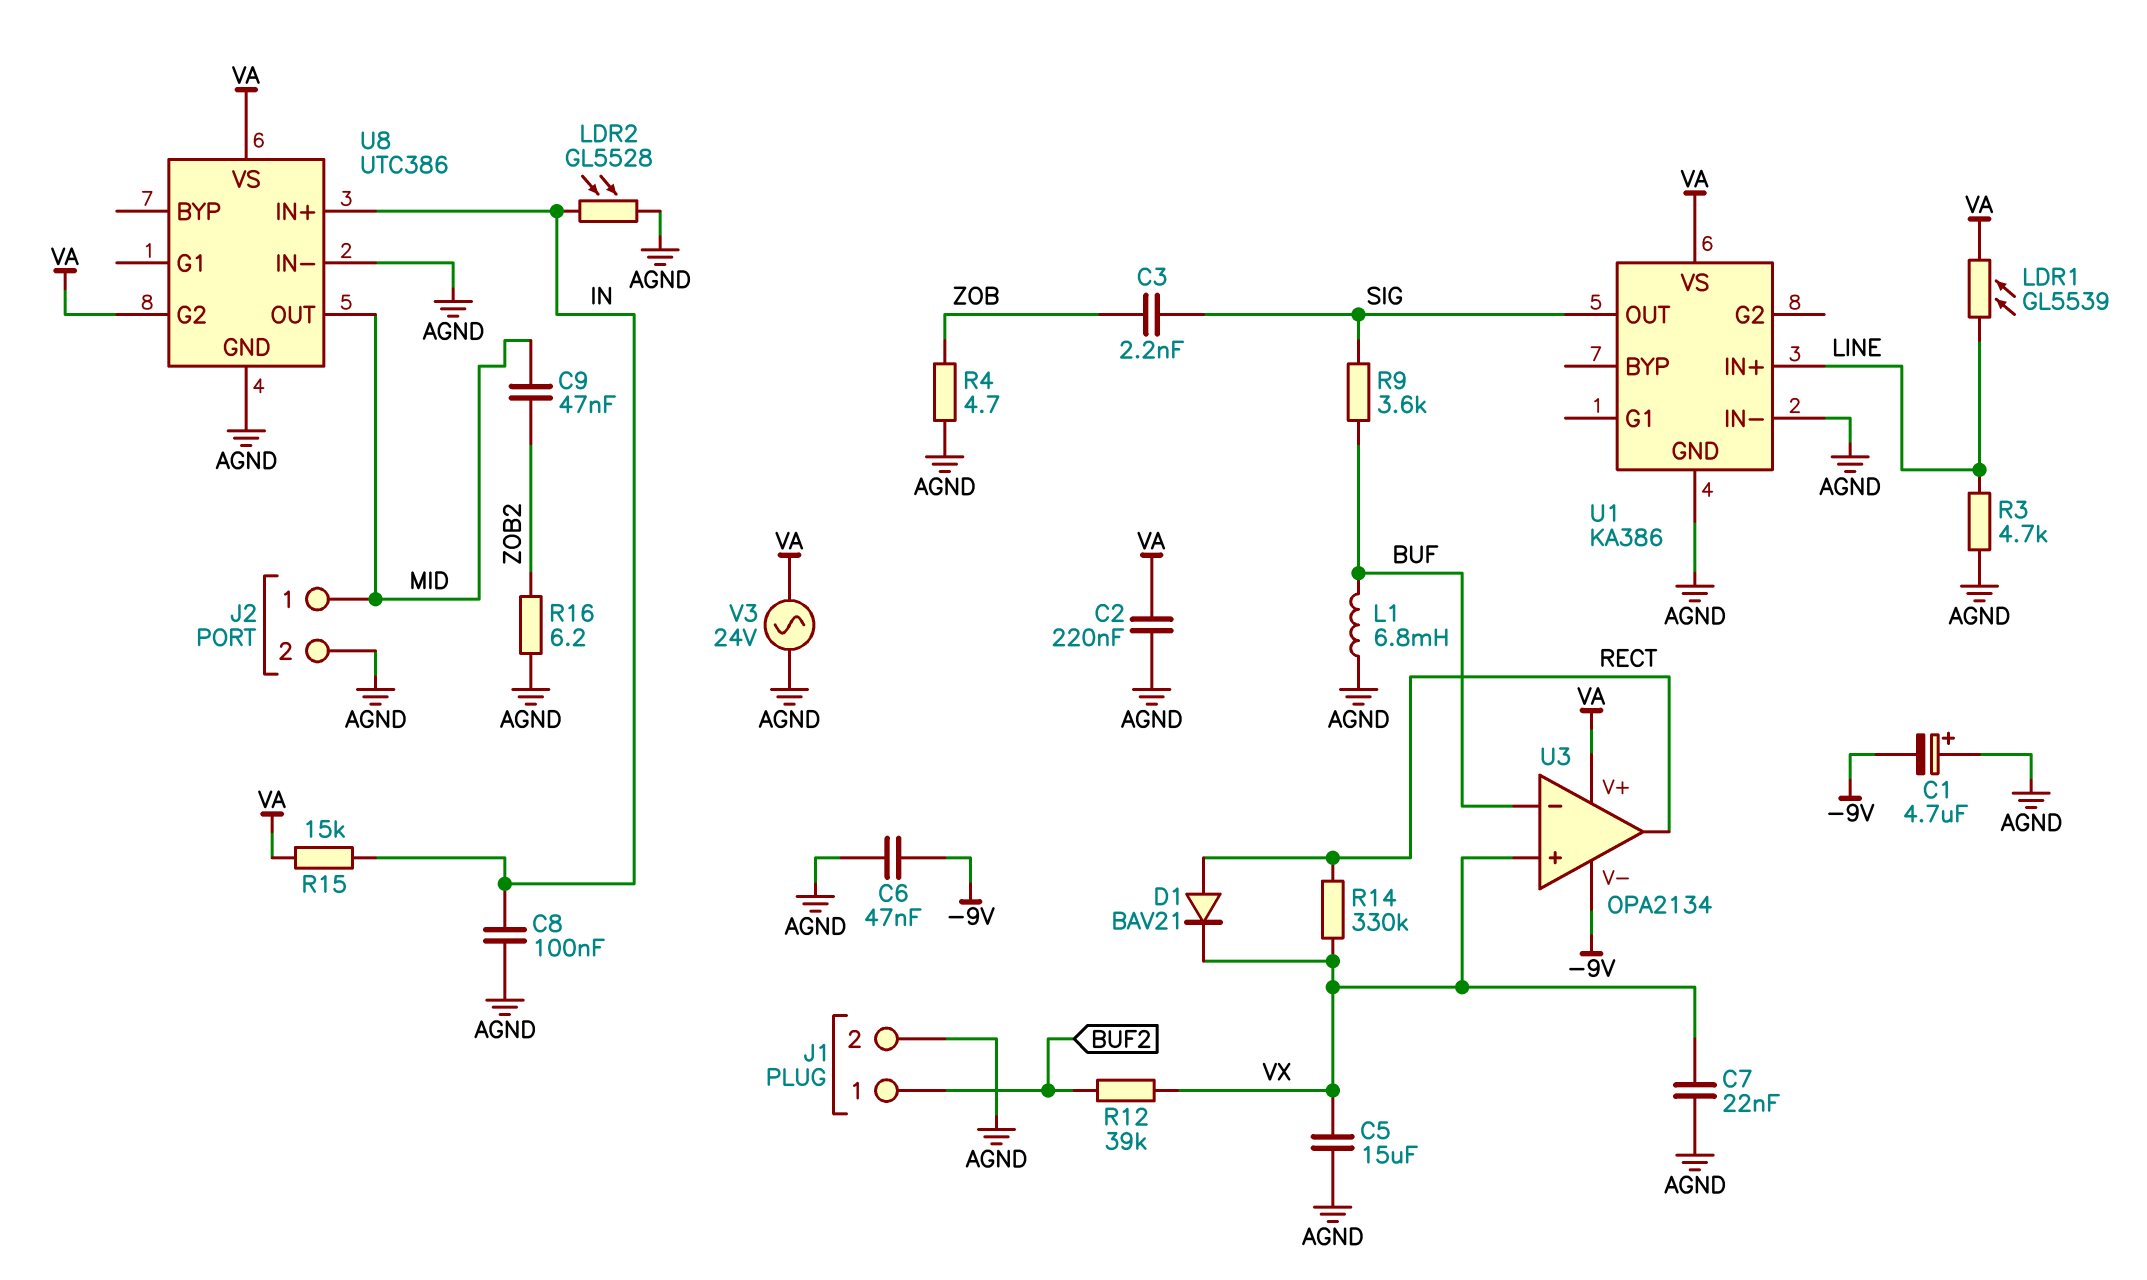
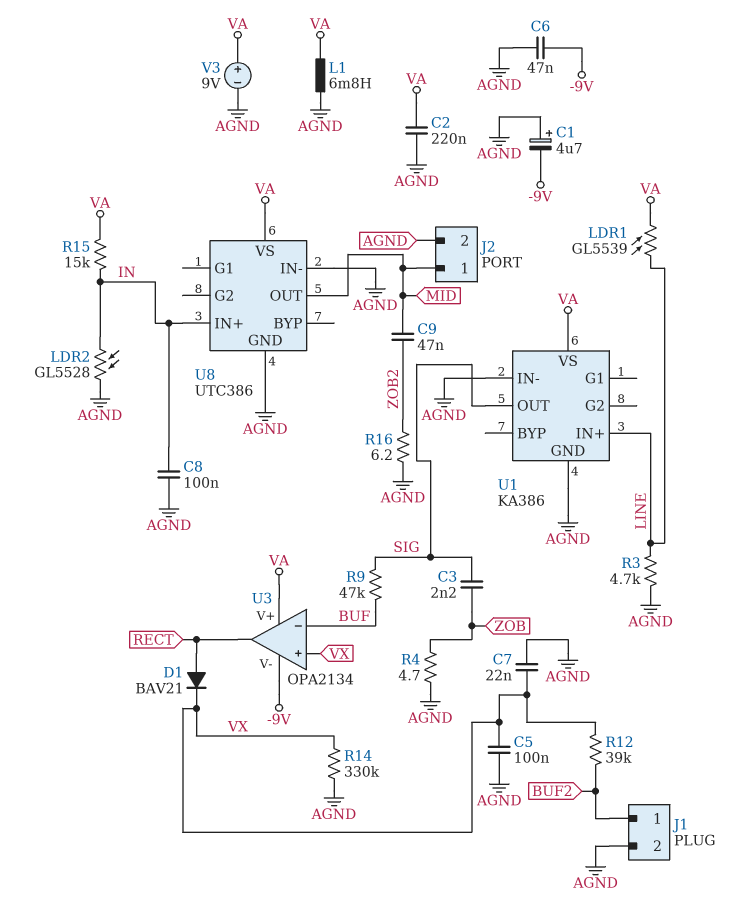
C5: 15uF (AGND, VX) -> 100nF (AGND, VX)
L1: 6.8mH (AGND, BUF) -> 6.8mH (AGND, VA)
R9: 3.6k (BUF, SIG) -> 47k (BUF, SIG)
R14: 330k (RECT, VX) -> 330k (AGND, VX)
U8 pin G2: VA -> none
V3: AC 24V (AGND, VA) -> 9V (plus VA, minus AGND)

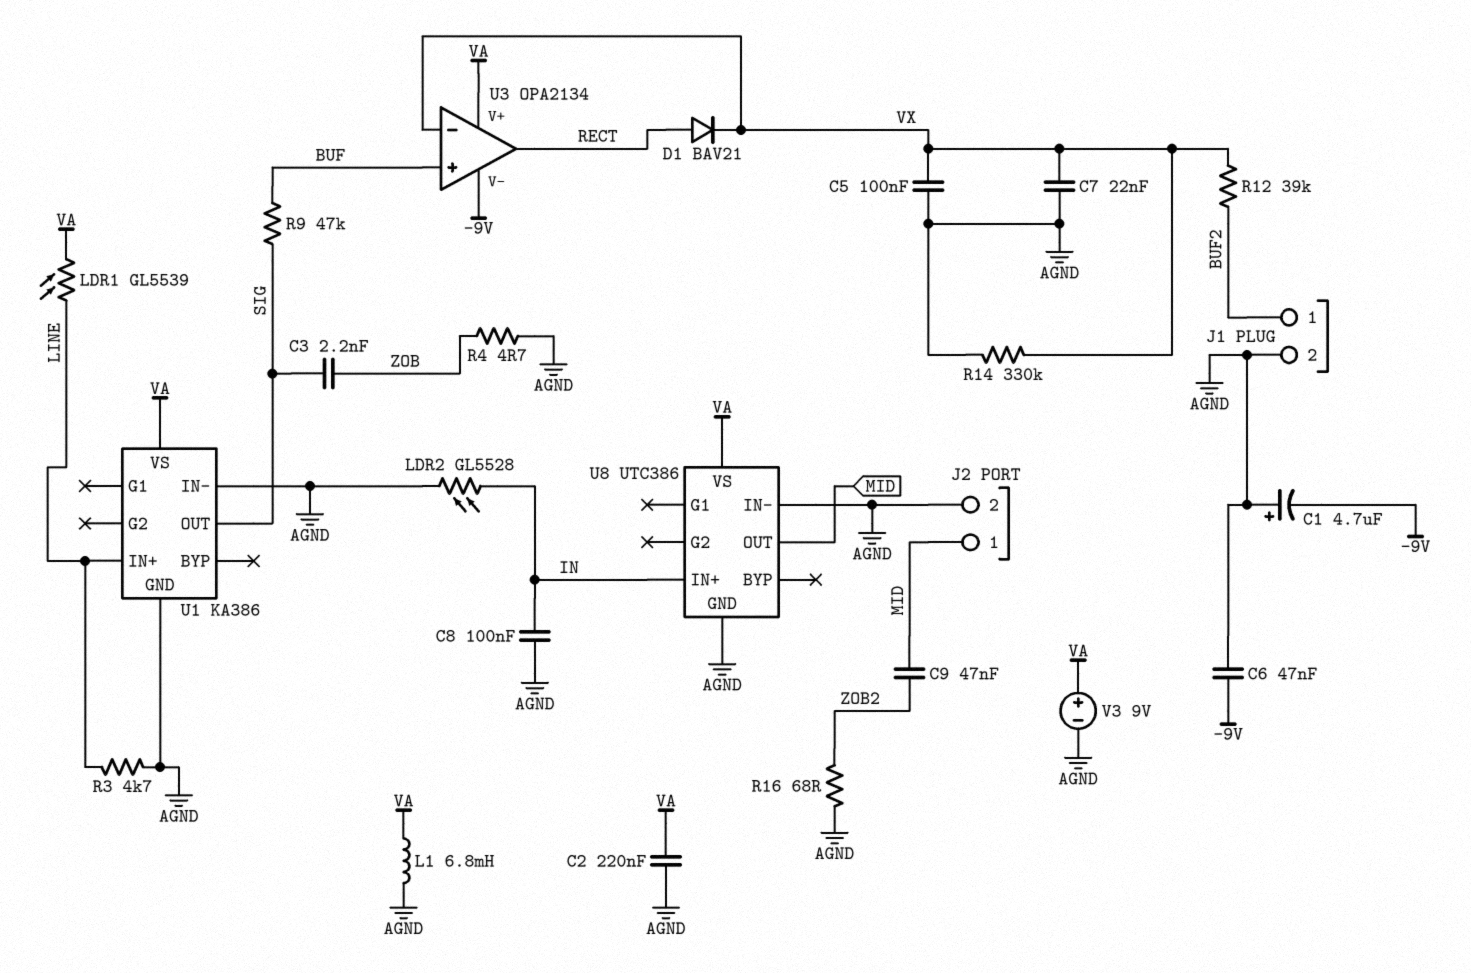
R15: 15k (IN, VA) -> none
R16: 6.2 (AGND, ZOB2) -> 68 (AGND, ZOB2)
U3 pin in+: VX -> BUF
U3 pin in-: BUF -> VX

